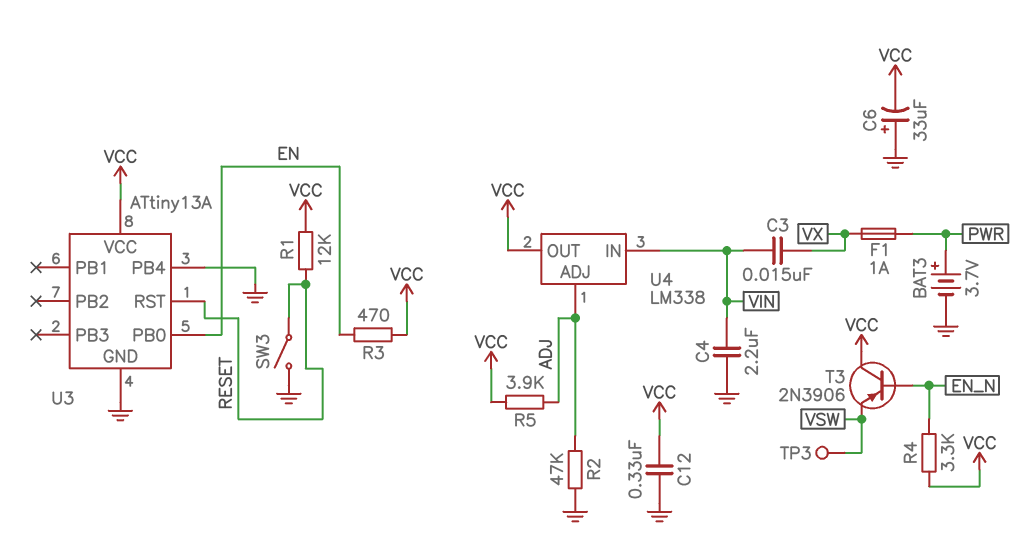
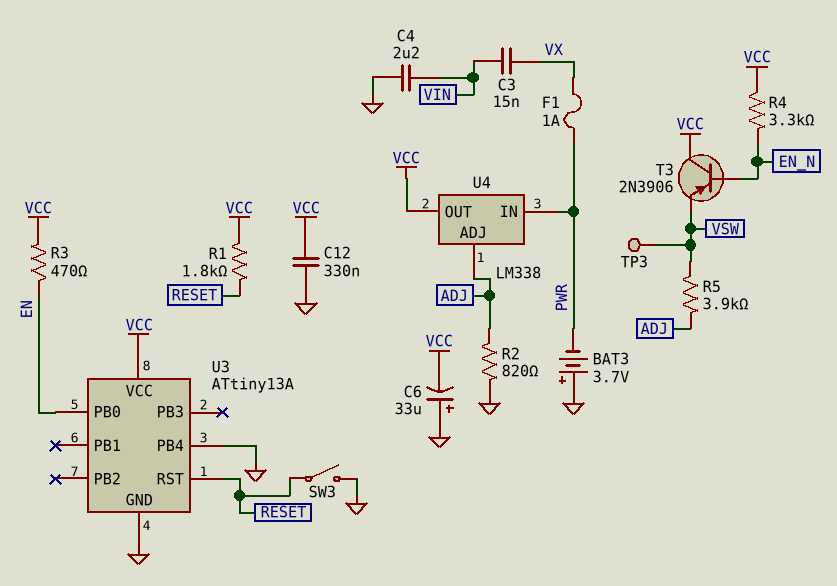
BAT3: 3.7V (plus PWR, minus GND) -> 3.7V (plus GND, minus PWR)
R1: 12k (RESET, VCC) -> 1.8k (RESET, VCC)
R2: 47k (ADJ, GND) -> 820 (ADJ, GND)
R5: 3.9k (ADJ, VCC) -> 3.9k (ADJ, VSW)
U4 pin IN: VIN -> PWR

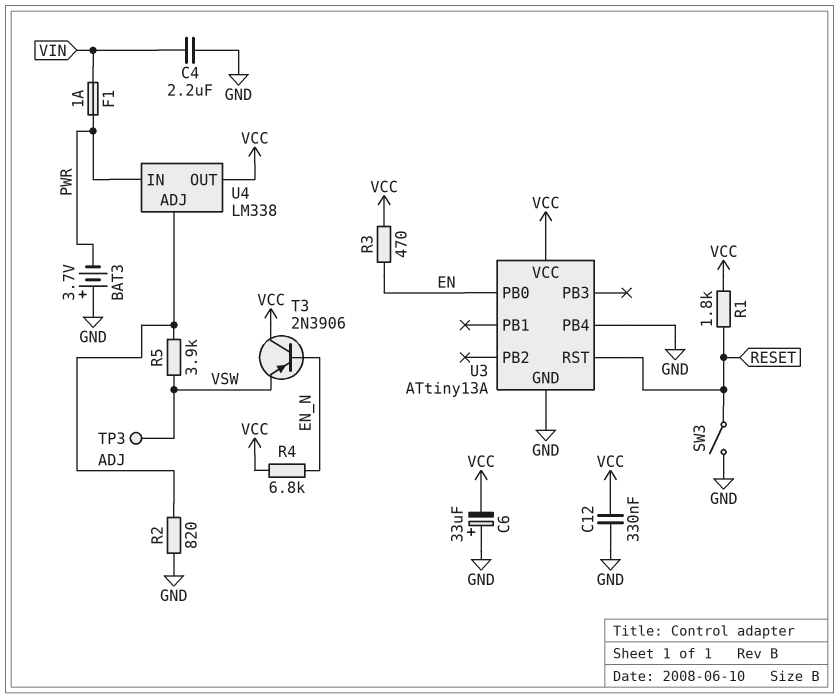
C3: 15nF (VIN, VX) -> none
F1: 1A (PWR, VX) -> 1A (PWR, VIN)
R4: 3.3k (EN_N, VCC) -> 6.8k (EN_N, VCC)

